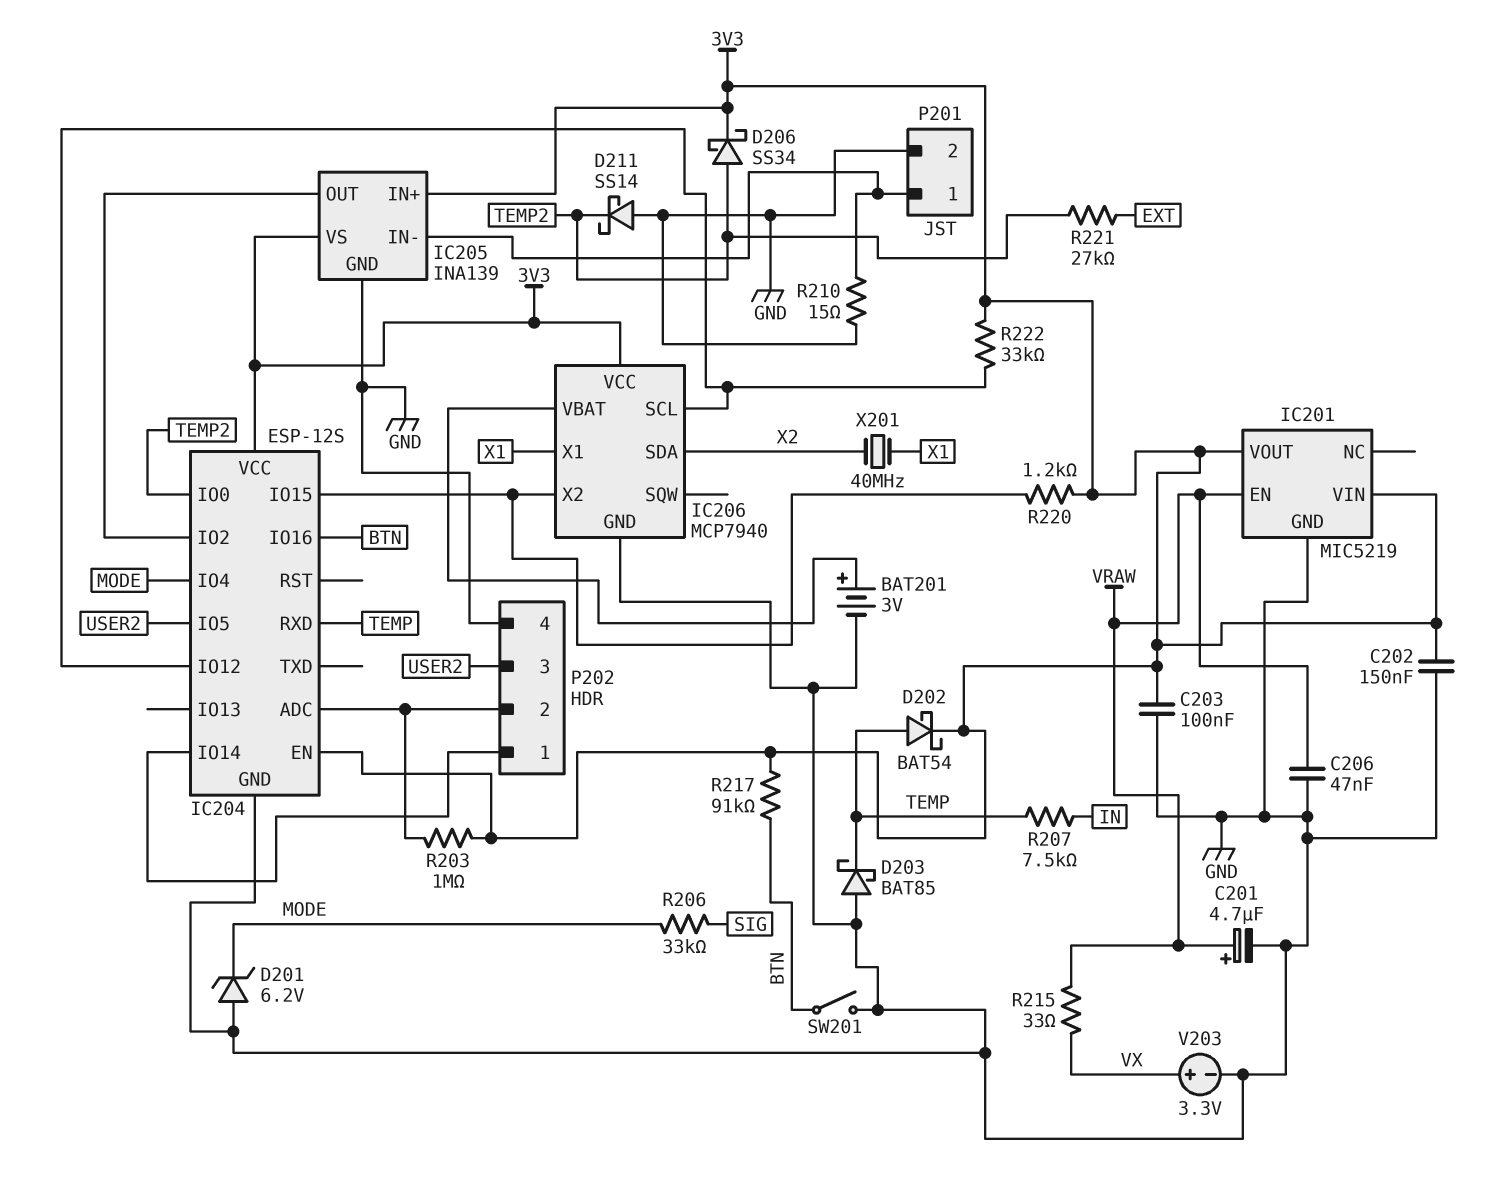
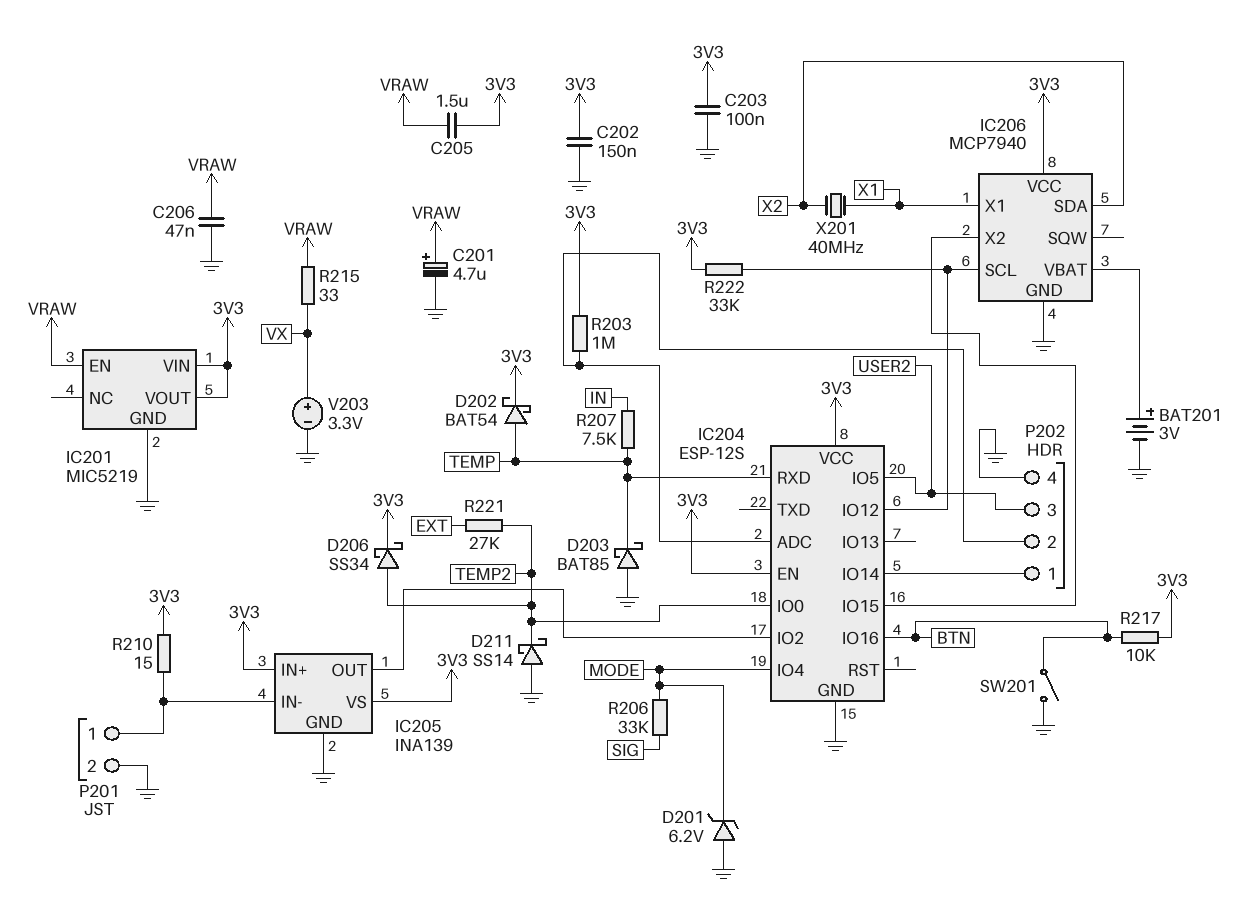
C205: none -> 1.5uF (3V3, VRAW)
R210: 15 (GND, IC205/IN-) -> 15 (3V3, IC205/IN-)
R217: 91k (3V3, BTN) -> 10k (3V3, BTN)
R220: 1.2k (3V3, IC204/IO15) -> none

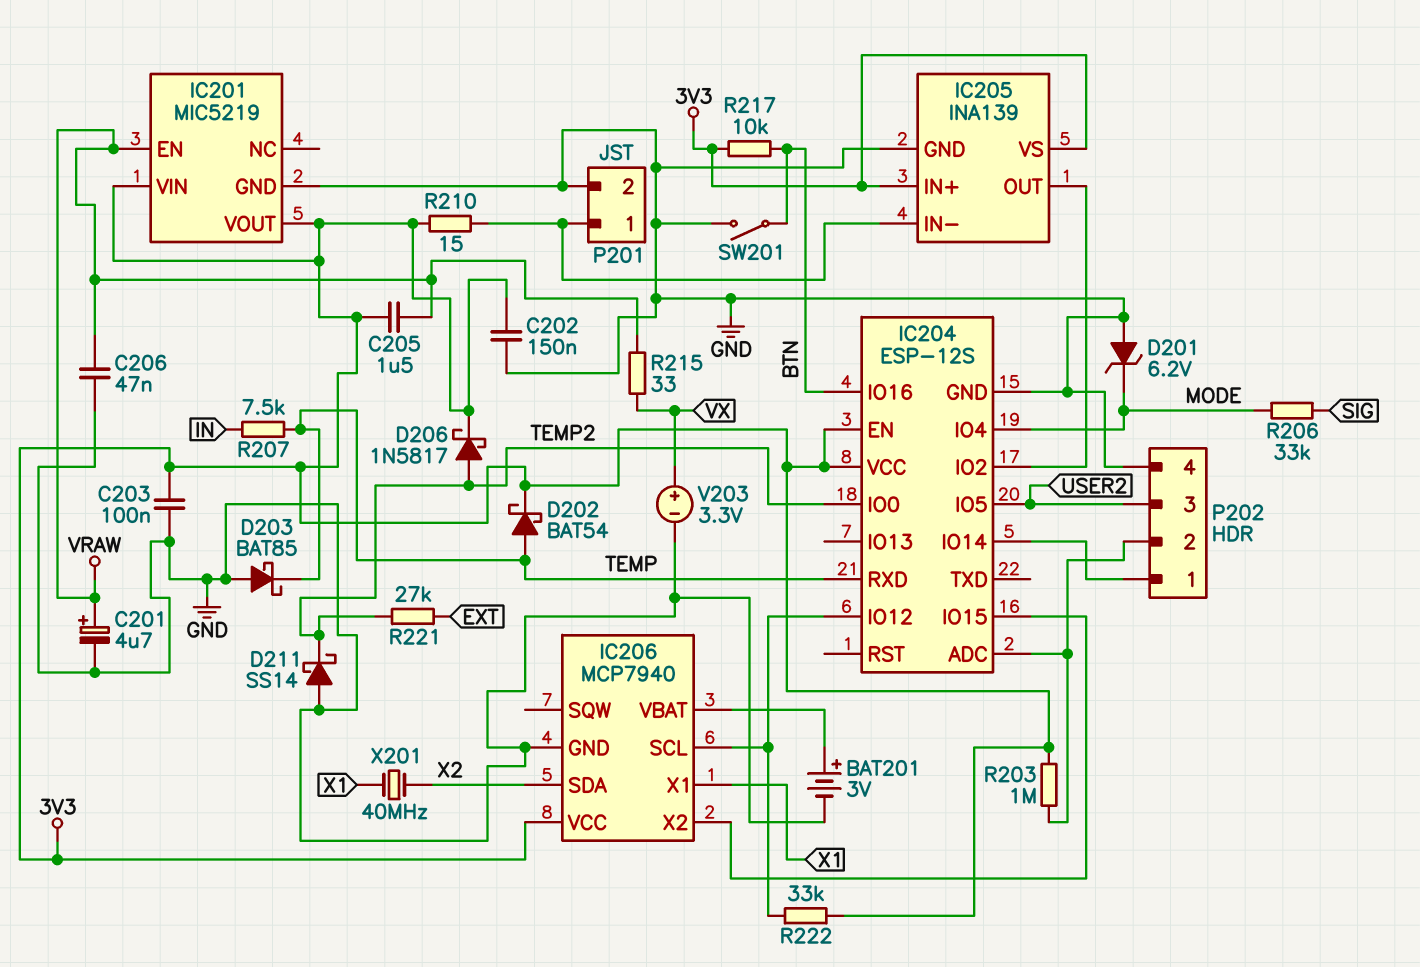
D206: schottky SS34 (A TEMP2, K 3V3) -> schottky 1N5817 (A TEMP2, K 3V3)

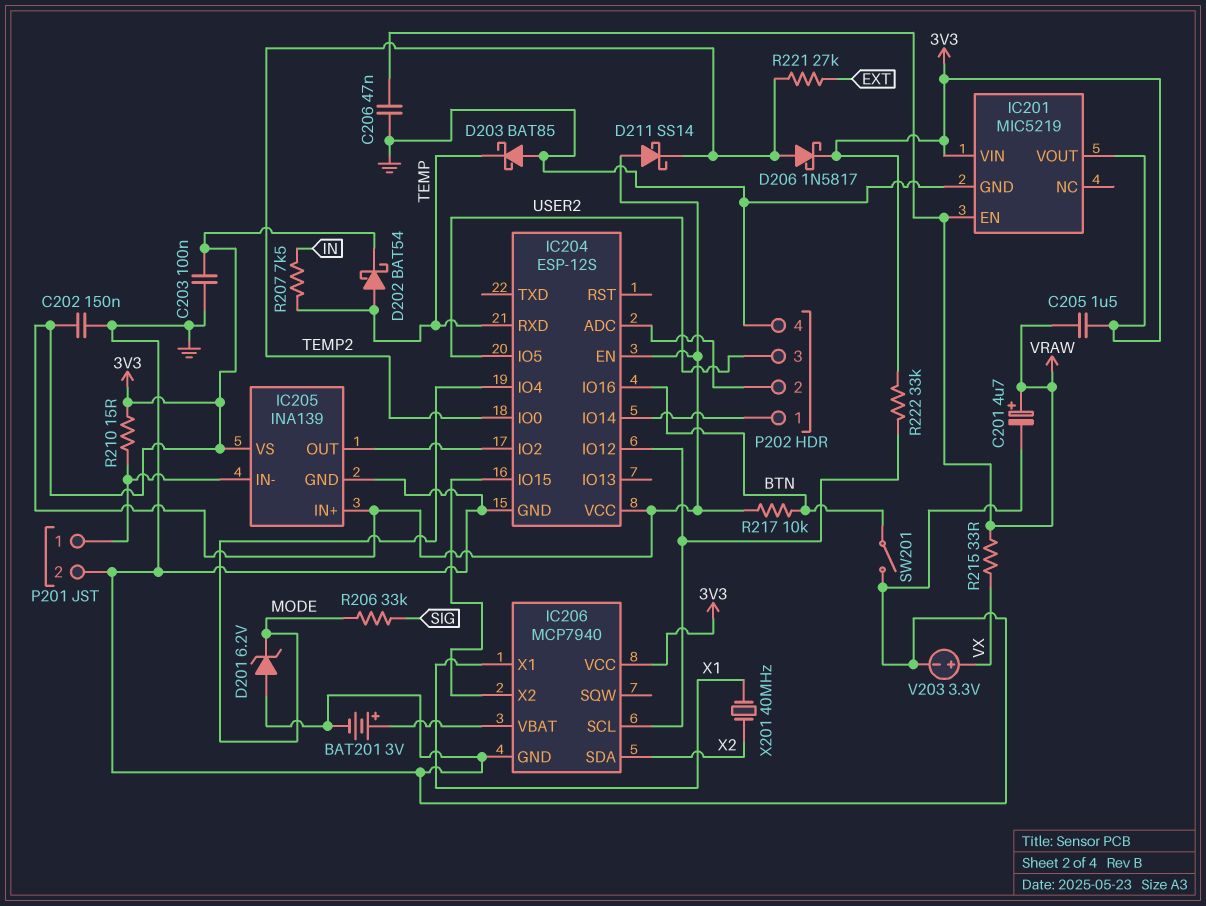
D211: schottky SS14 (A GND, K TEMP2) -> schottky SS14 (A 3V3, K TEMP2)
R203: 1M (3V3, IC204/ADC) -> none

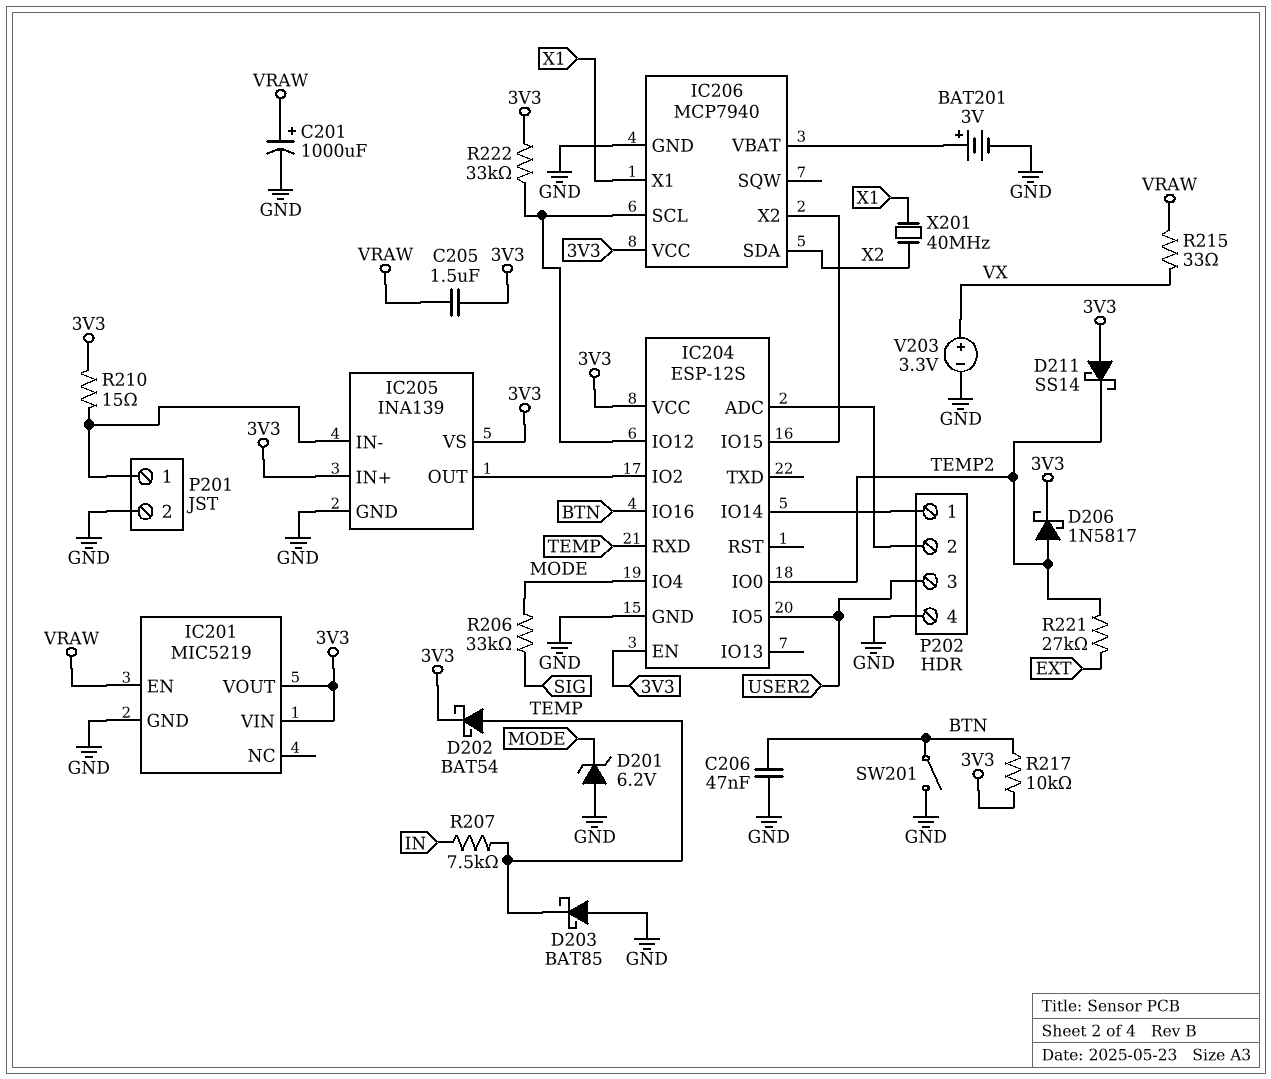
C201: 4.7uF (plus VRAW, minus GND) -> 1000uF (plus VRAW, minus GND)
C202: 150nF (3V3, GND) -> none
C203: 100nF (3V3, GND) -> none
C206: 47nF (GND, VRAW) -> 47nF (BTN, GND)

